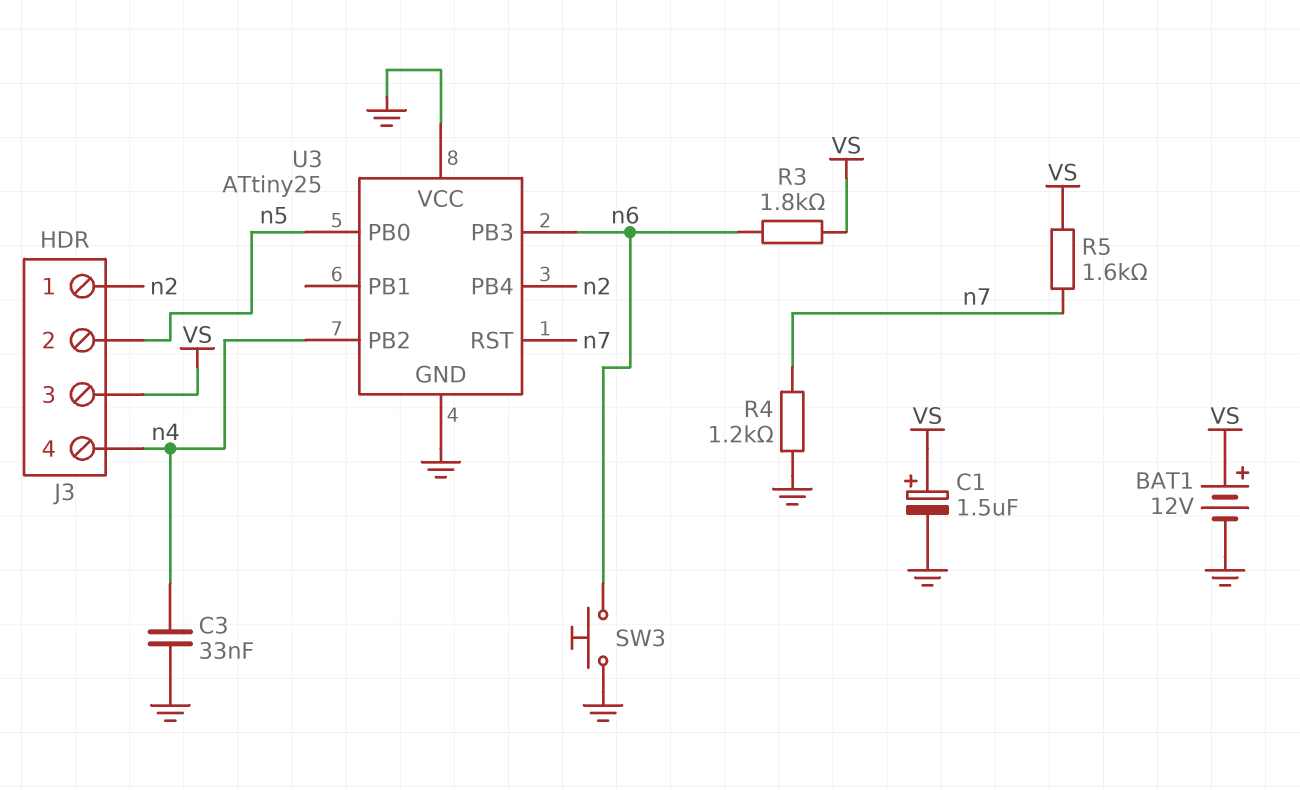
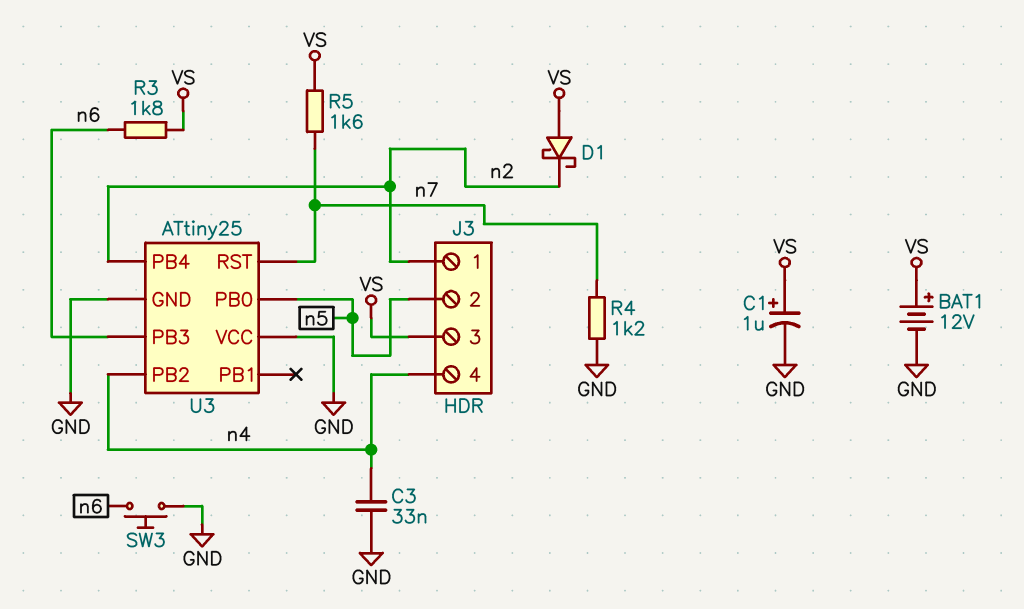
C1: 1.5uF (plus VS, minus GND) -> 1uF (plus VS, minus GND)
D1: none -> schottky (A VS, K n2)

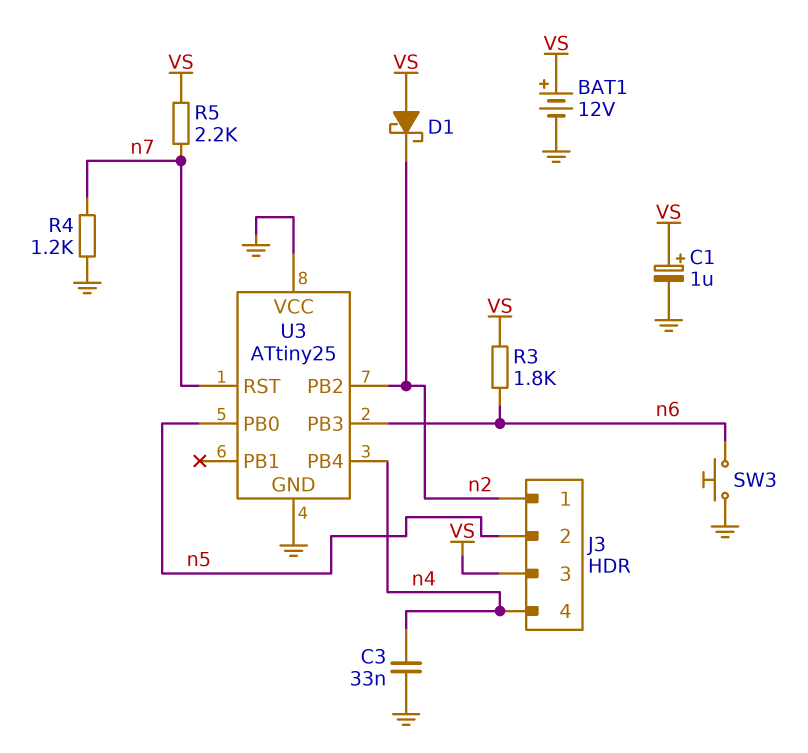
R5: 1.6k (VS, n7) -> 2.2k (VS, n7)
U3 pin PB2: n4 -> n2
U3 pin PB4: n2 -> n4

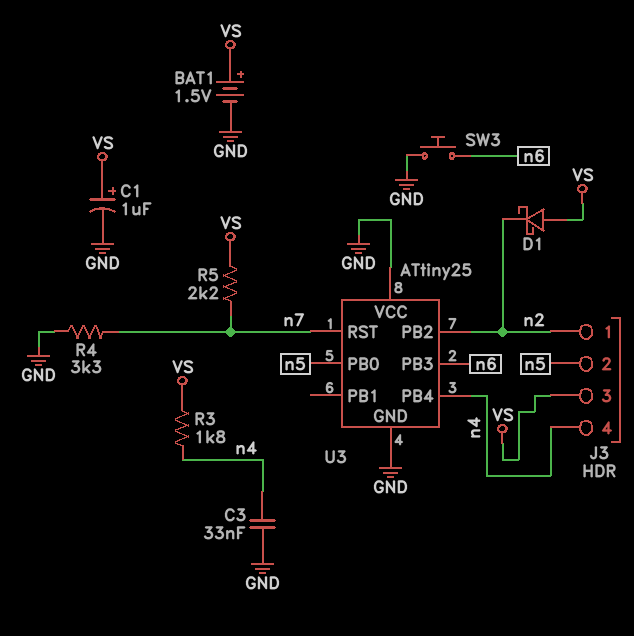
BAT1: 12V (plus VS, minus GND) -> 1.5V (plus VS, minus GND)
R3: 1.8k (VS, n6) -> 1.8k (VS, n4)
R4: 1.2k (GND, n7) -> 3.3k (GND, n7)

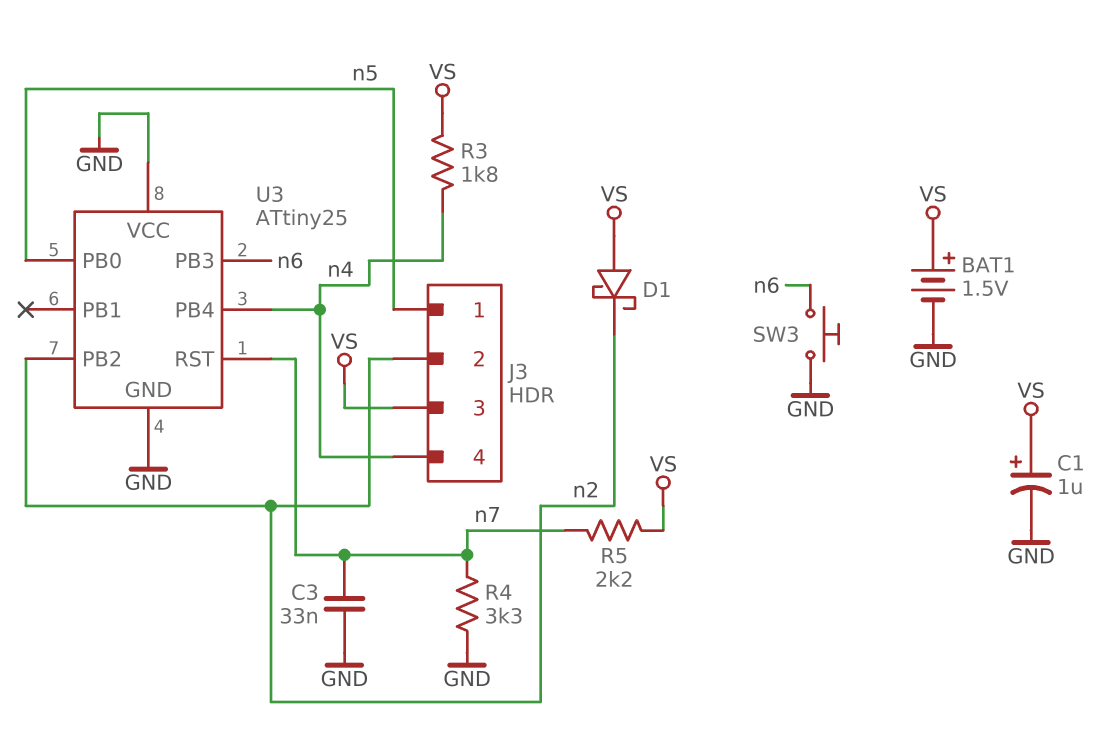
C3: 33nF (GND, n4) -> 33nF (GND, n7)
J3 pin 1: n2 -> n5
J3 pin 2: n5 -> n2

